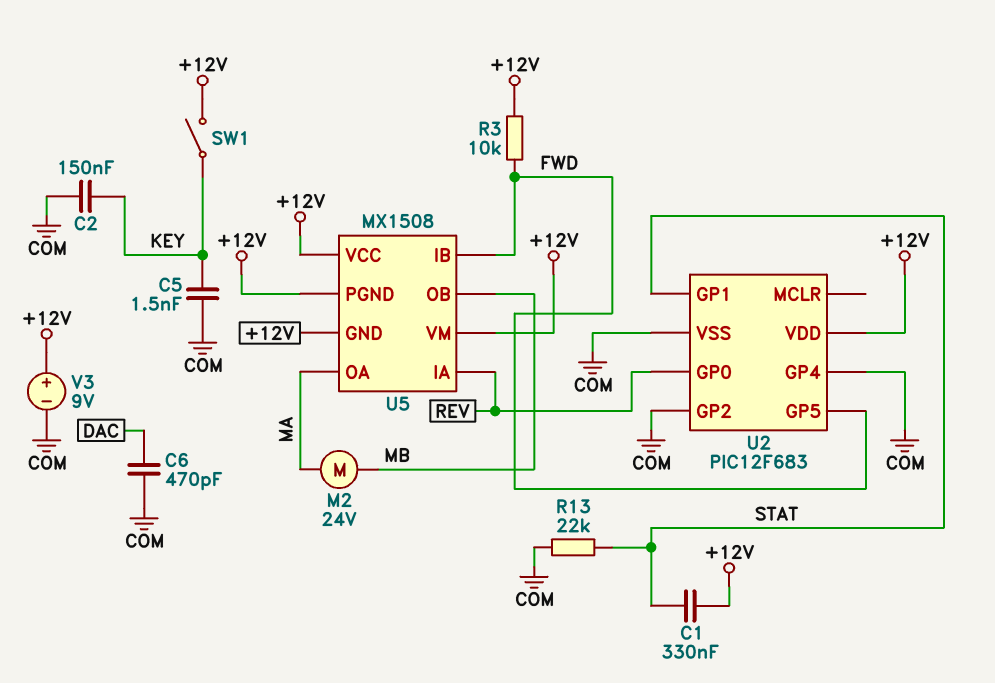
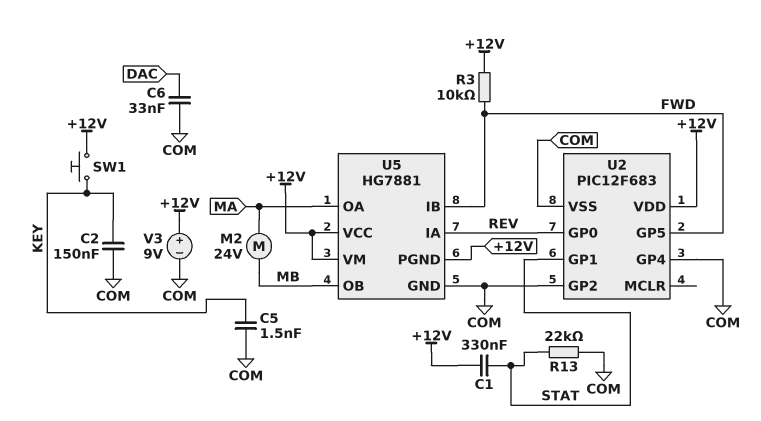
C6: 470pF (COM, DAC) -> 33nF (COM, DAC)
SW1: switch (+12V, KEY) -> button (+12V, KEY)
U5: MX1508 -> HG7881
U5 pin GND: +12V -> COM

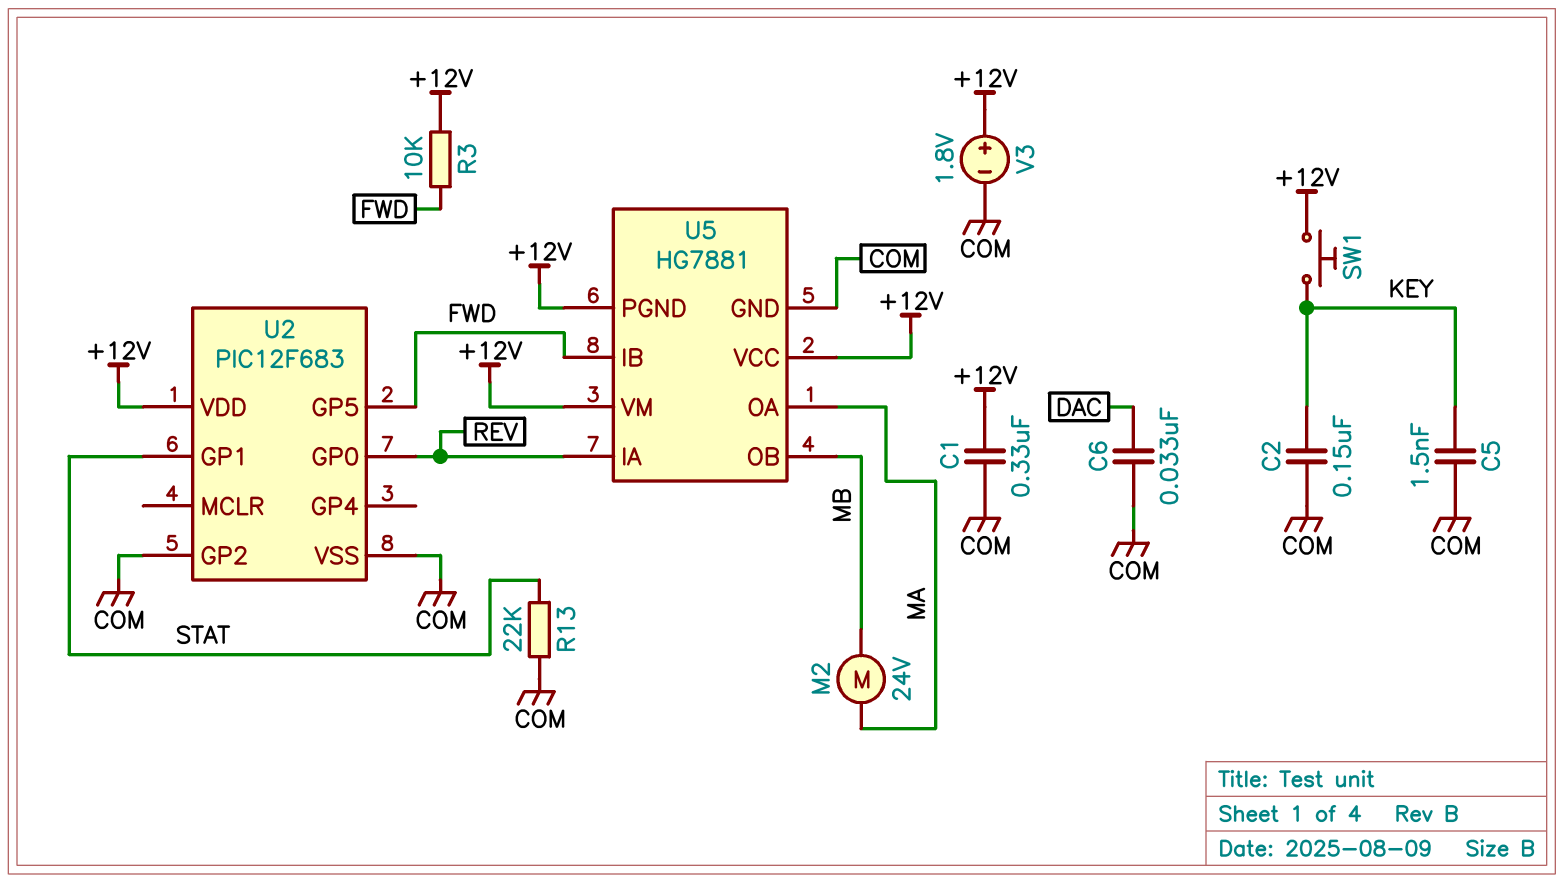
C1: 330nF (+12V, STAT) -> 330nF (+12V, COM)
U2 pin GP4: COM -> none
V3: 9V (plus +12V, minus COM) -> 1.8V (plus +12V, minus COM)

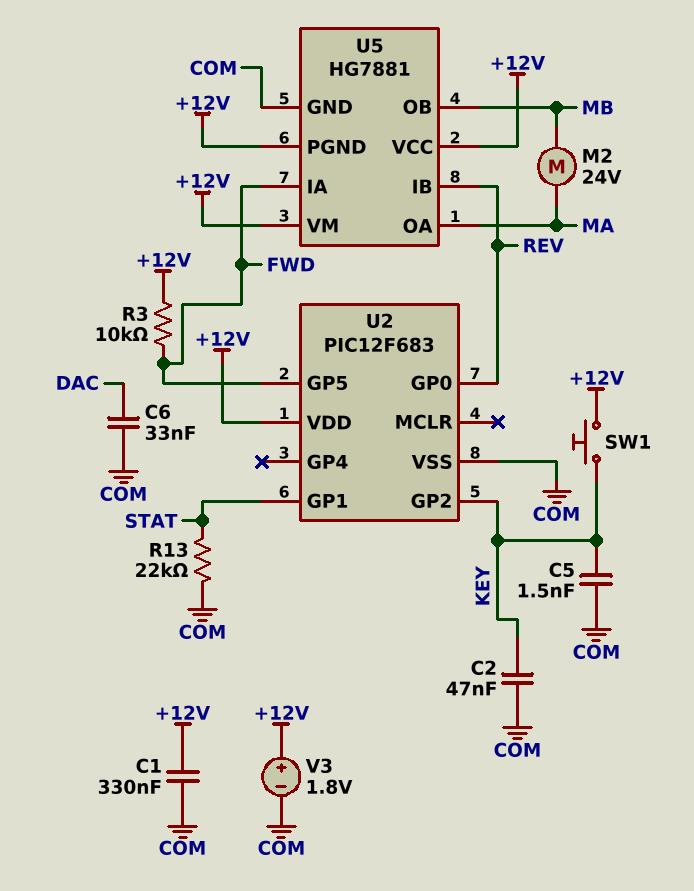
C2: 150nF (COM, KEY) -> 47nF (COM, KEY)
U2 pin GP2: COM -> KEY
U5 pin IA: REV -> FWD
U5 pin IB: FWD -> REV

